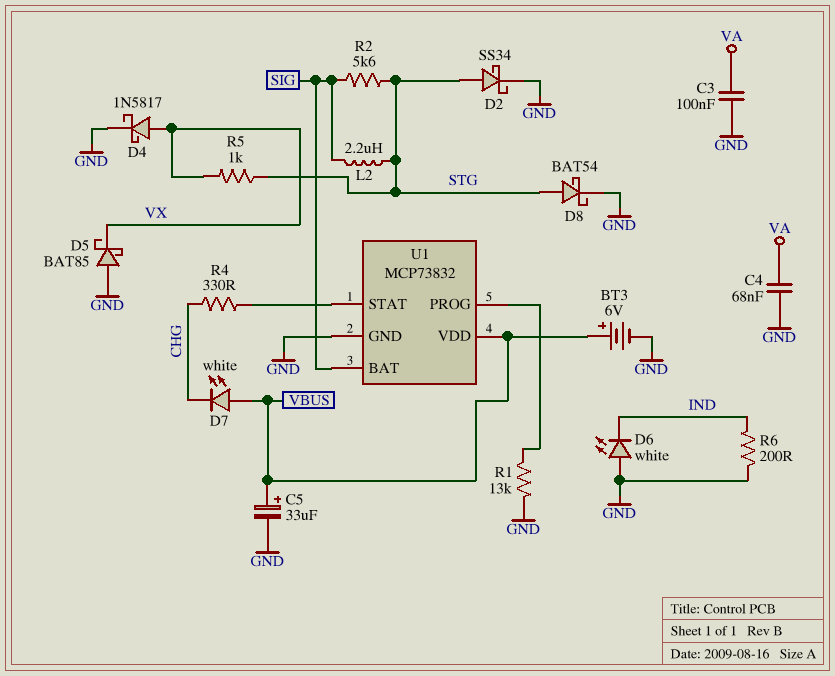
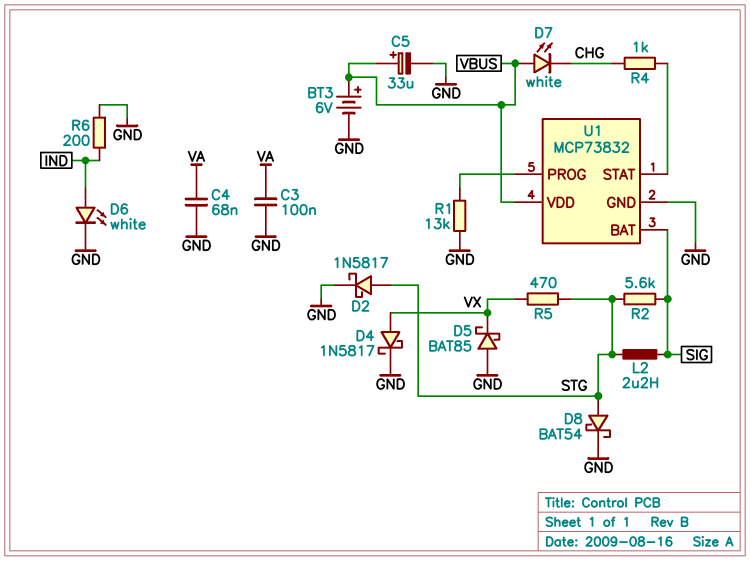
D2: schottky SS34 (A STG, K GND) -> schottky 1N5817 (A STG, K GND)
D6: LED white (A GND, K IND) -> LED white (A IND, K GND)
R4: 330 (CHG, U1/STAT) -> 1k (CHG, U1/STAT)
R5: 1k (STG, VX) -> 470 (STG, VX)

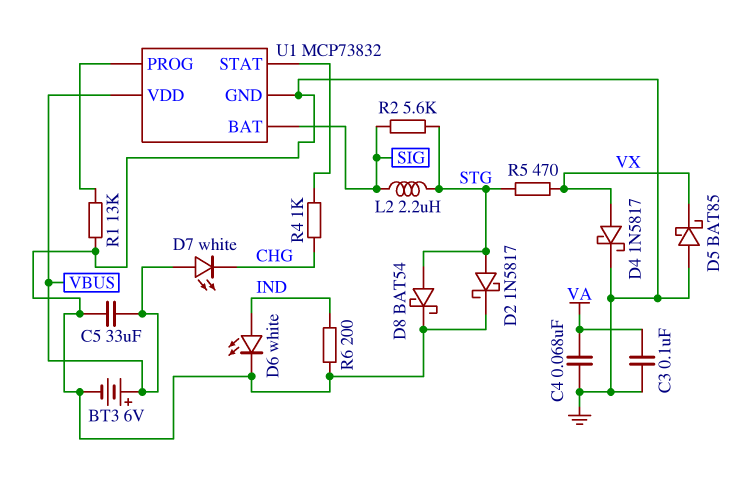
C5: 33uF (plus VBUS, minus GND) -> 33uF (GND, VBUS)

